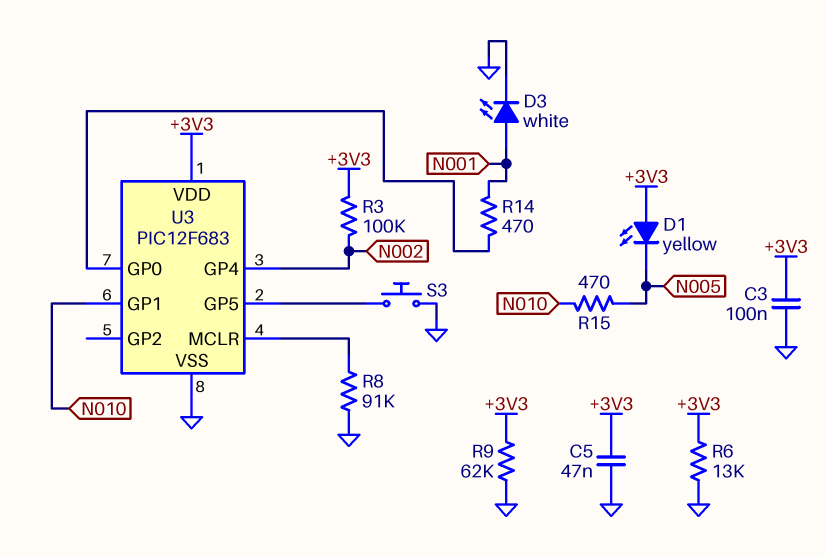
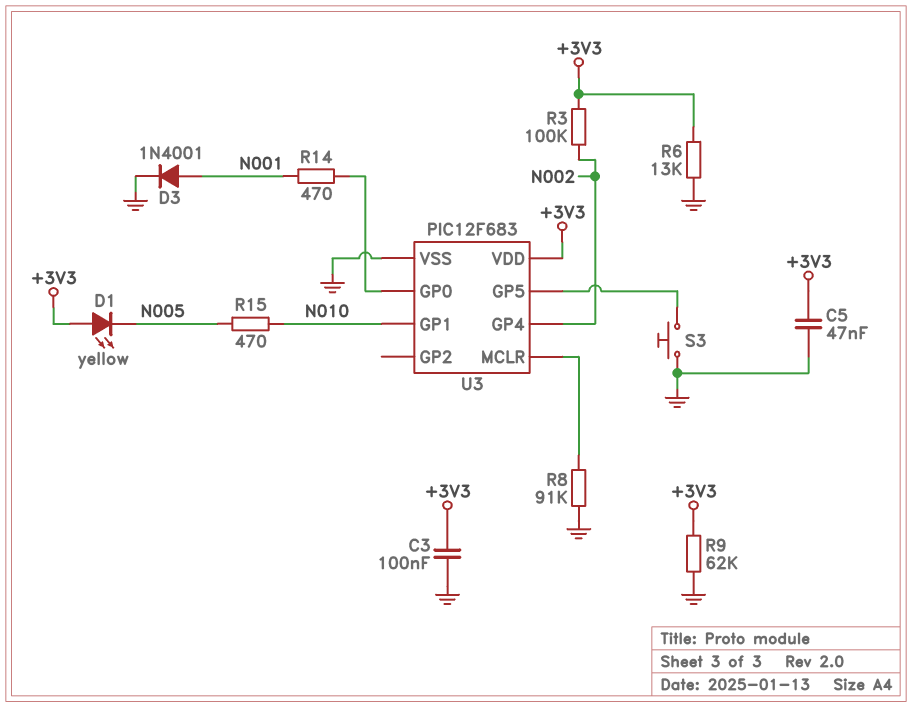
D3: LED white (A N001, K GND) -> diode 1N4001 (A N001, K GND)

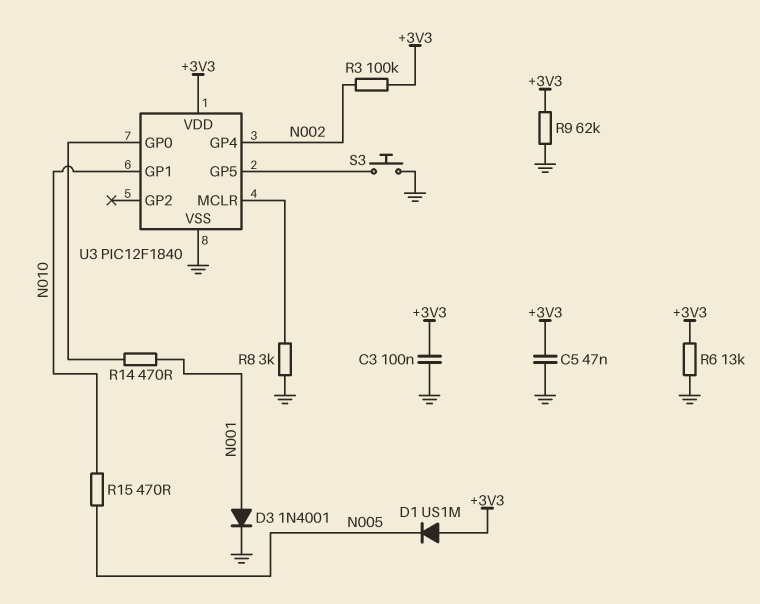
D1: LED yellow (A +3V3, K N005) -> diode US1M (A +3V3, K N005)
R8: 91k (GND, U3/MCLR) -> 3k (GND, U3/MCLR)
U3: PIC12F683 -> PIC12F1840

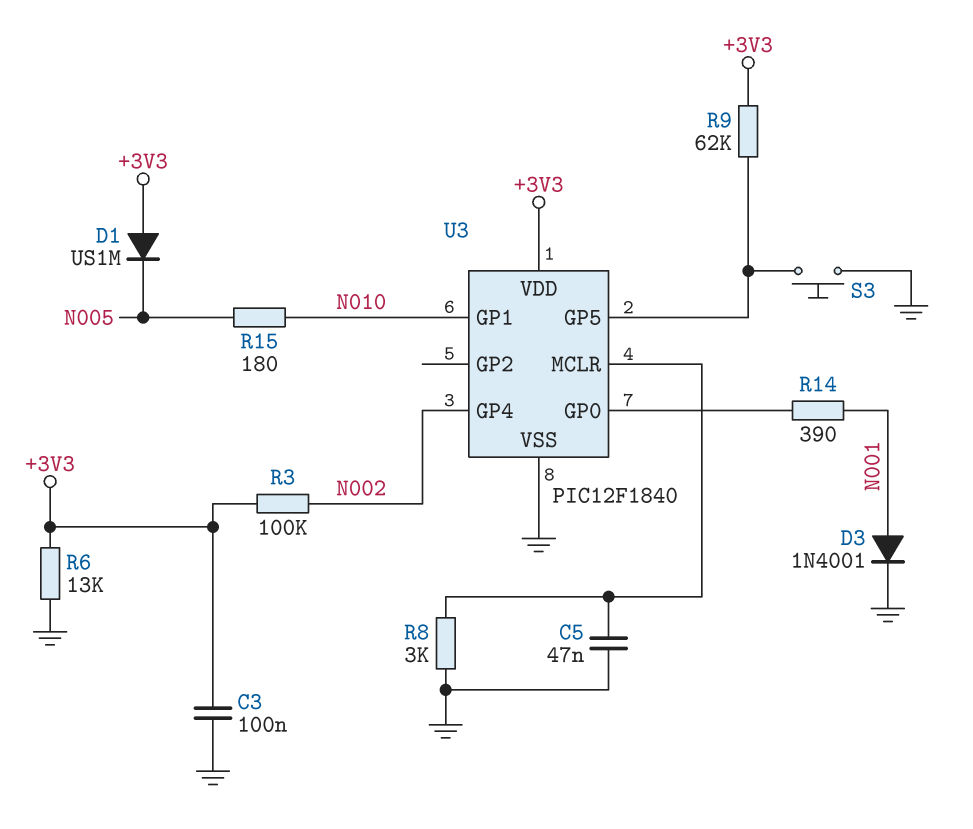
C5: 47nF (+3V3, GND) -> 47nF (GND, U3/MCLR)
R9: 62k (+3V3, GND) -> 62k (+3V3, U3/GP5)
R14: 470 (N001, U3/GP0) -> 390 (N001, U3/GP0)
R15: 470 (N005, N010) -> 180 (N005, N010)

